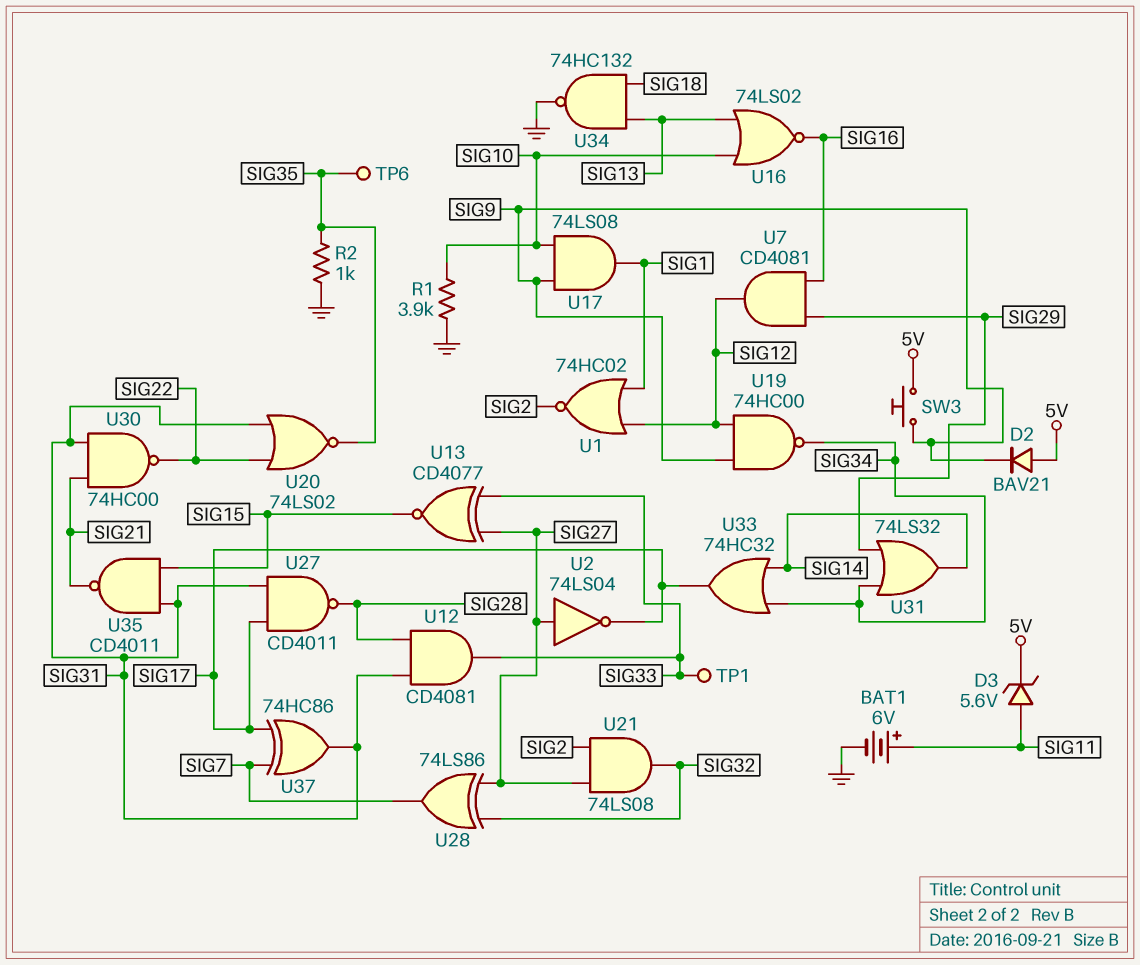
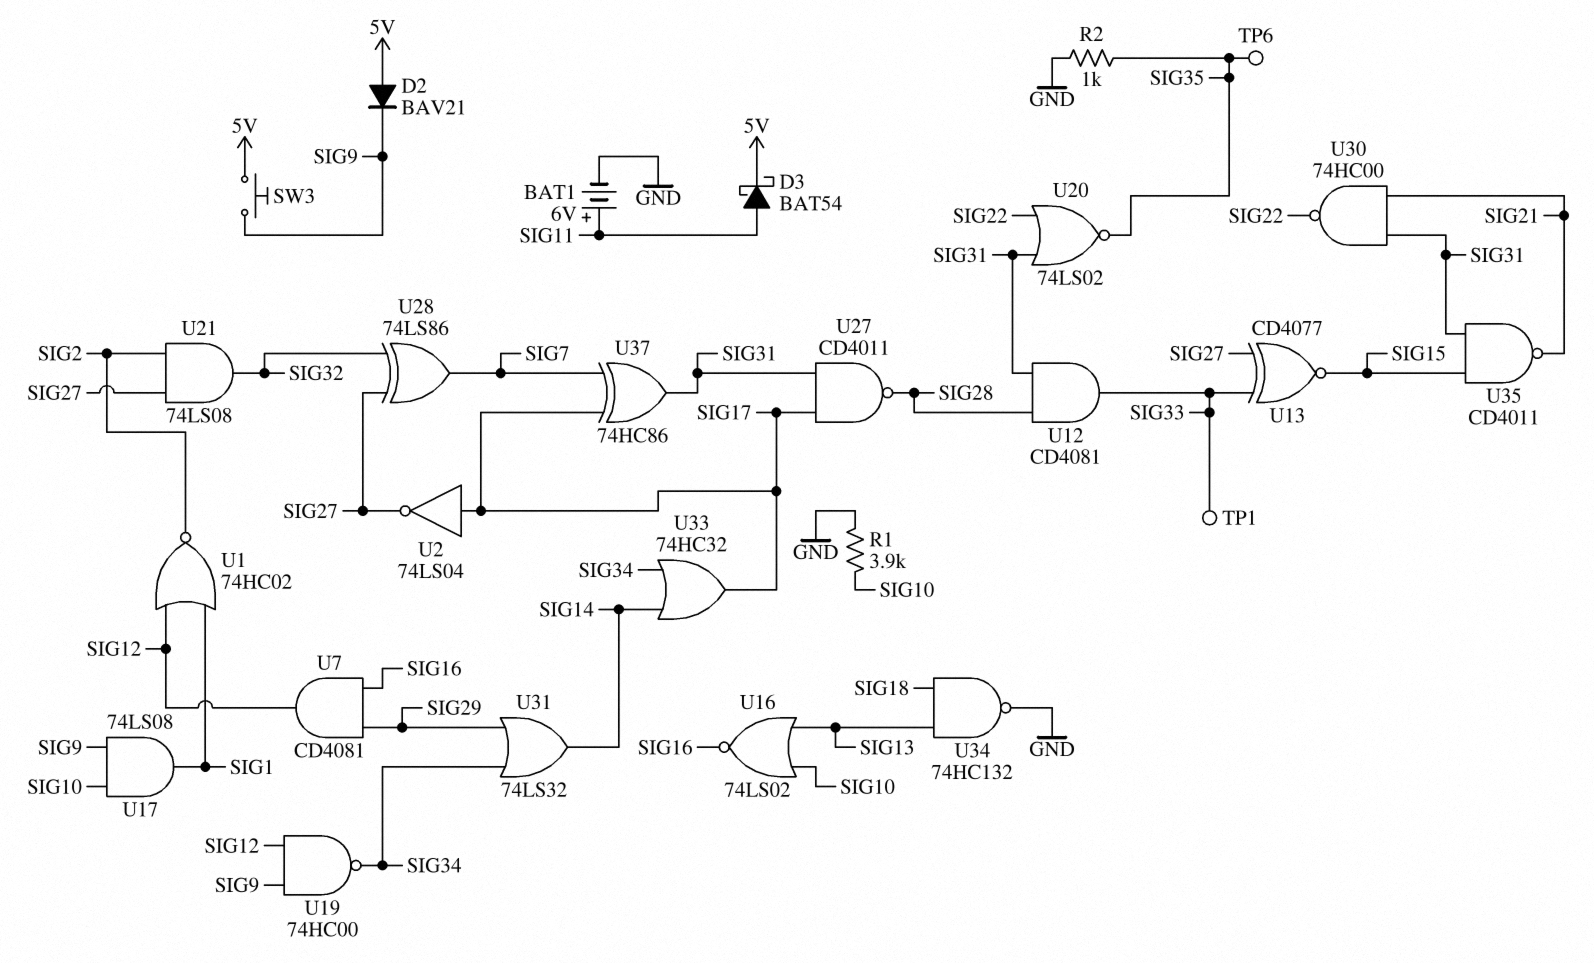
D3: zener 5.6V (A SIG11, K 5V) -> schottky BAT54 (A SIG11, K 5V)
U2: NOT 74LS04 (in SIG27, out SIG17) -> NOT 74LS04 (in SIG17, out SIG27)

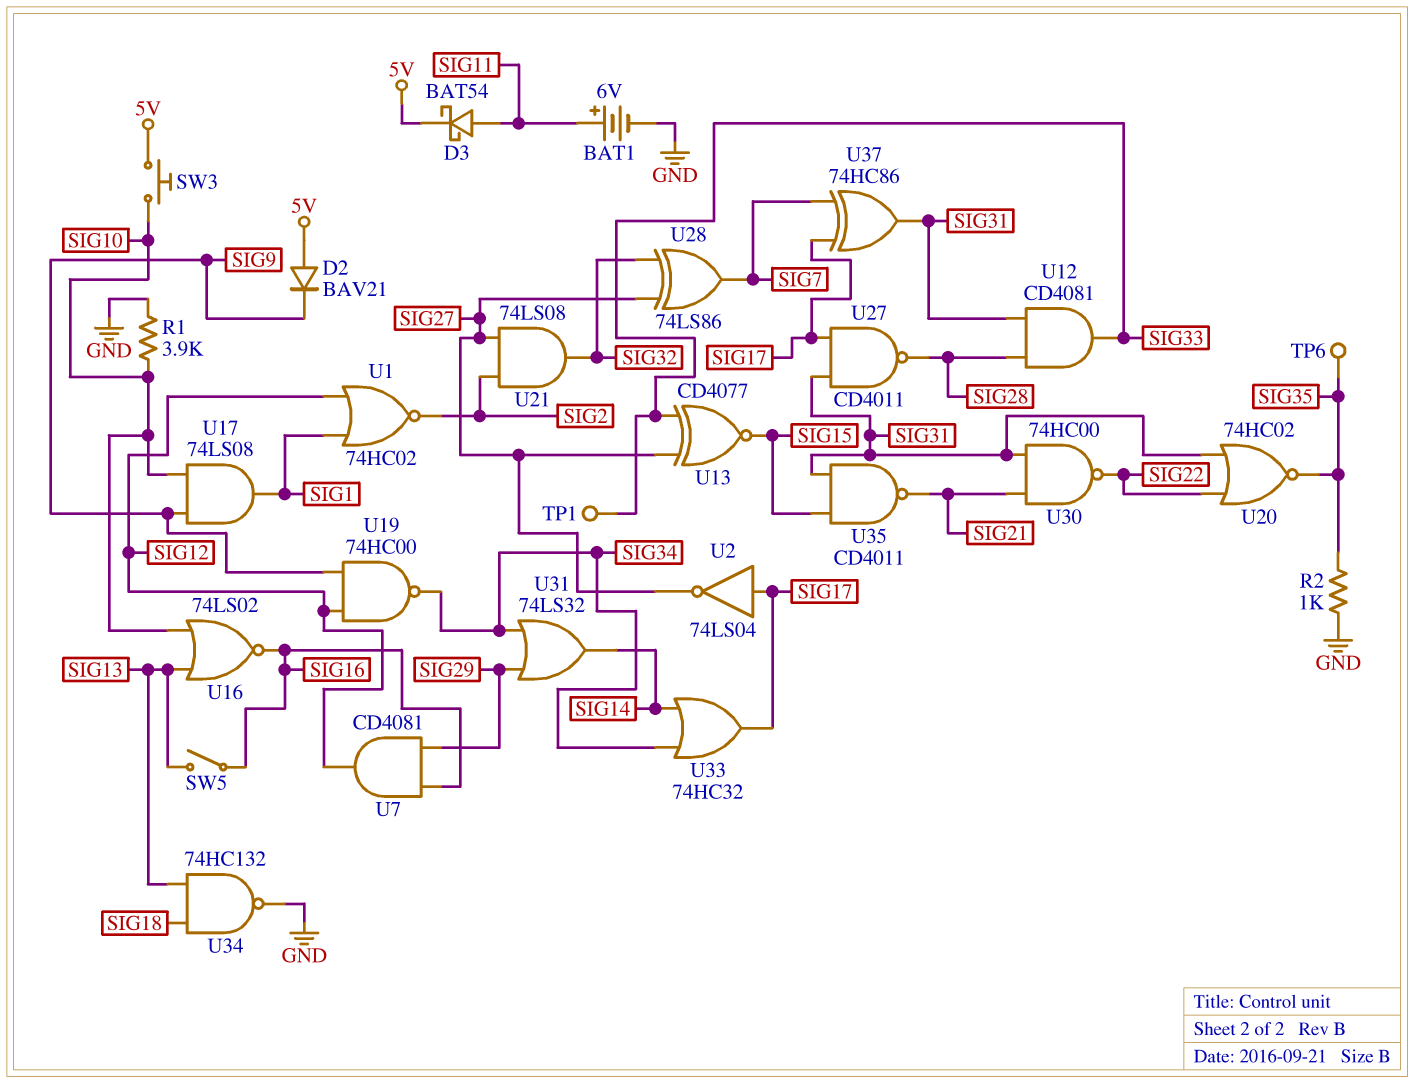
SW3: button (5V, SIG9) -> button (5V, SIG10)
SW5: none -> switch (SIG13, SIG16)
U20: NOR 74LS02 (in SIG22, in SIG31, out SIG35) -> NOR 74HC02 (in SIG22, in SIG31, out SIG35)

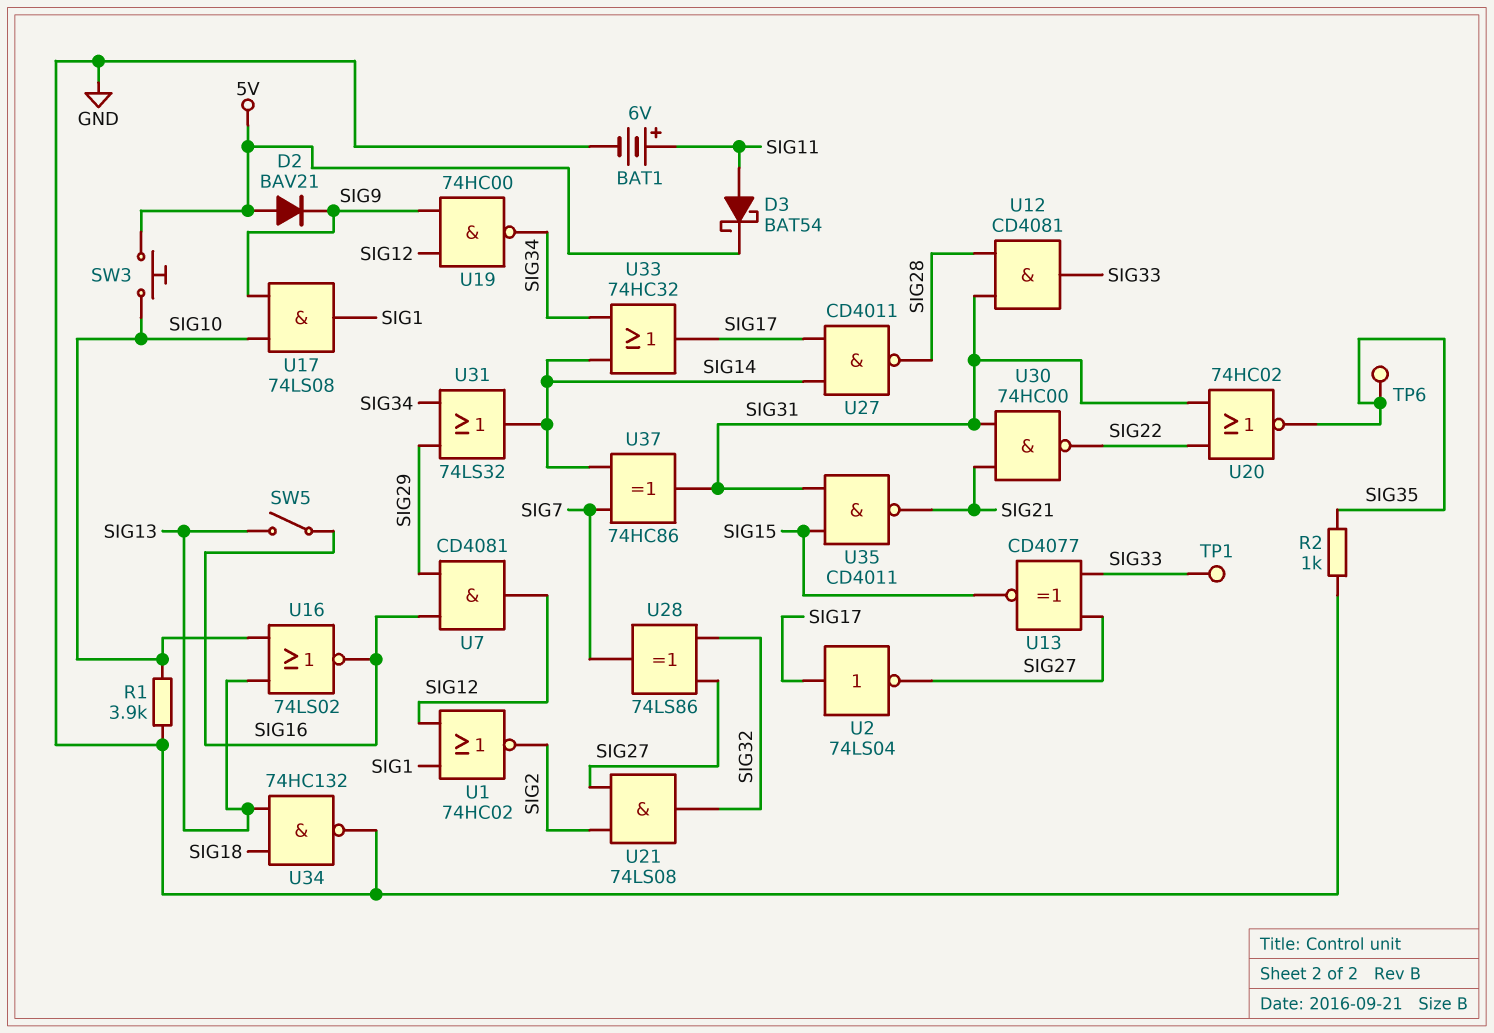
U27: NAND CD4011 (in SIG17, in SIG31, out SIG28) -> NAND CD4011 (in SIG14, in SIG17, out SIG28)
U37: XOR 74HC86 (in SIG7, in SIG17, out SIG31) -> XOR 74HC86 (in SIG7, in SIG14, out SIG31)

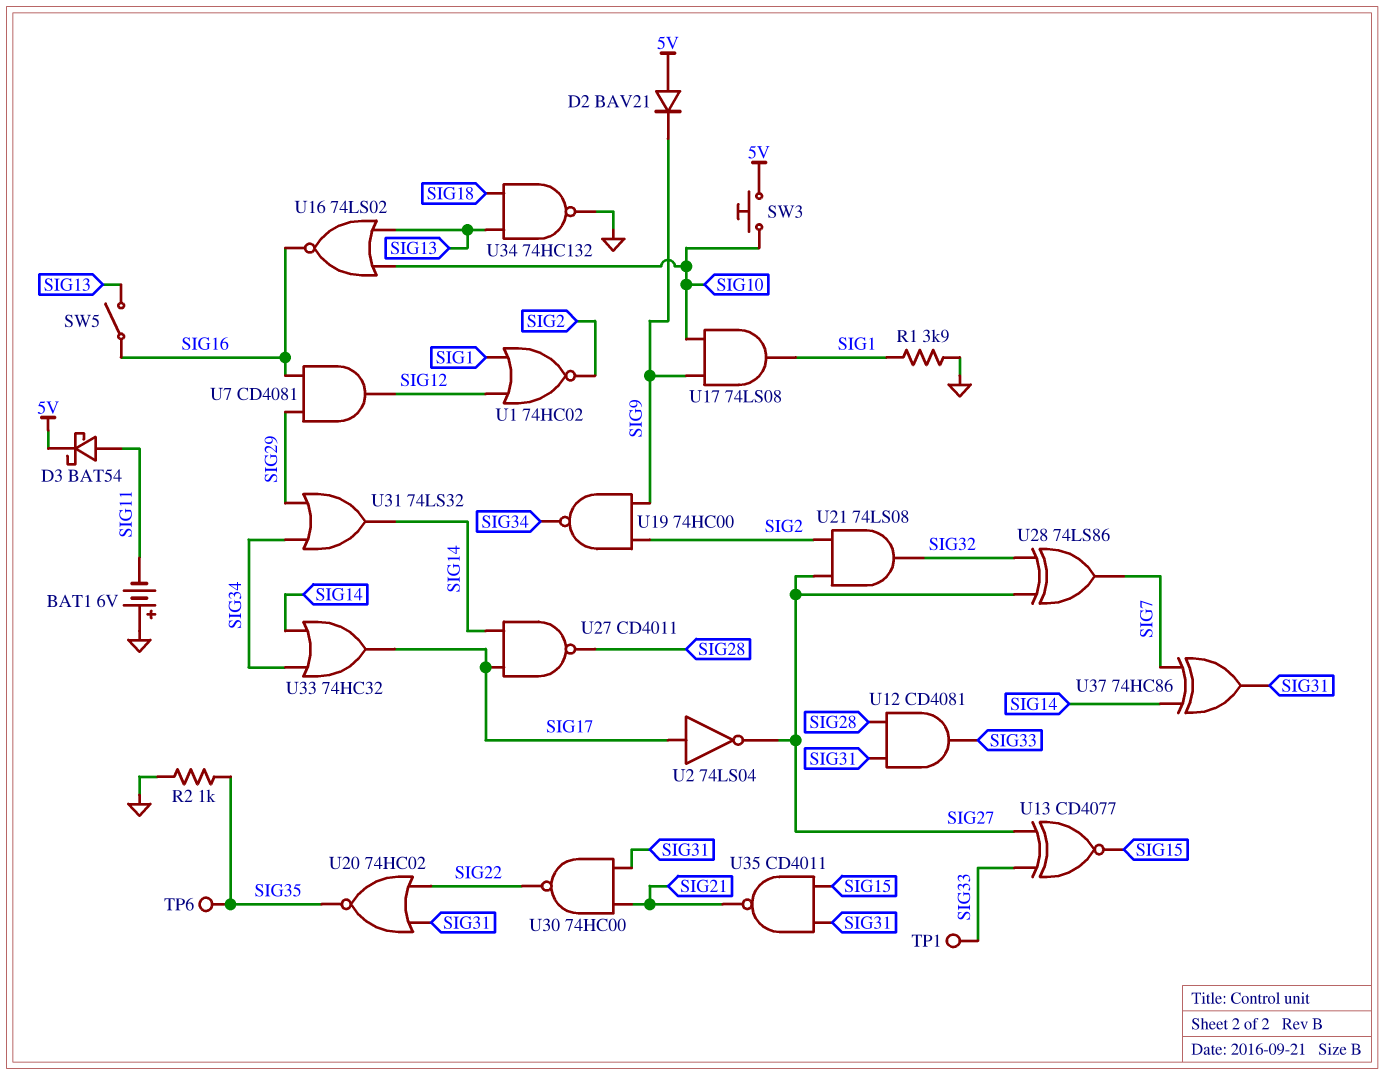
BAT1: 6V (plus SIG11, minus GND) -> 6V (plus GND, minus SIG11)
R1: 3.9k (GND, SIG10) -> 3.9k (GND, SIG1)
U19: NAND 74HC00 (in SIG9, in SIG12, out SIG34) -> NAND 74HC00 (in SIG2, in SIG9, out SIG34)

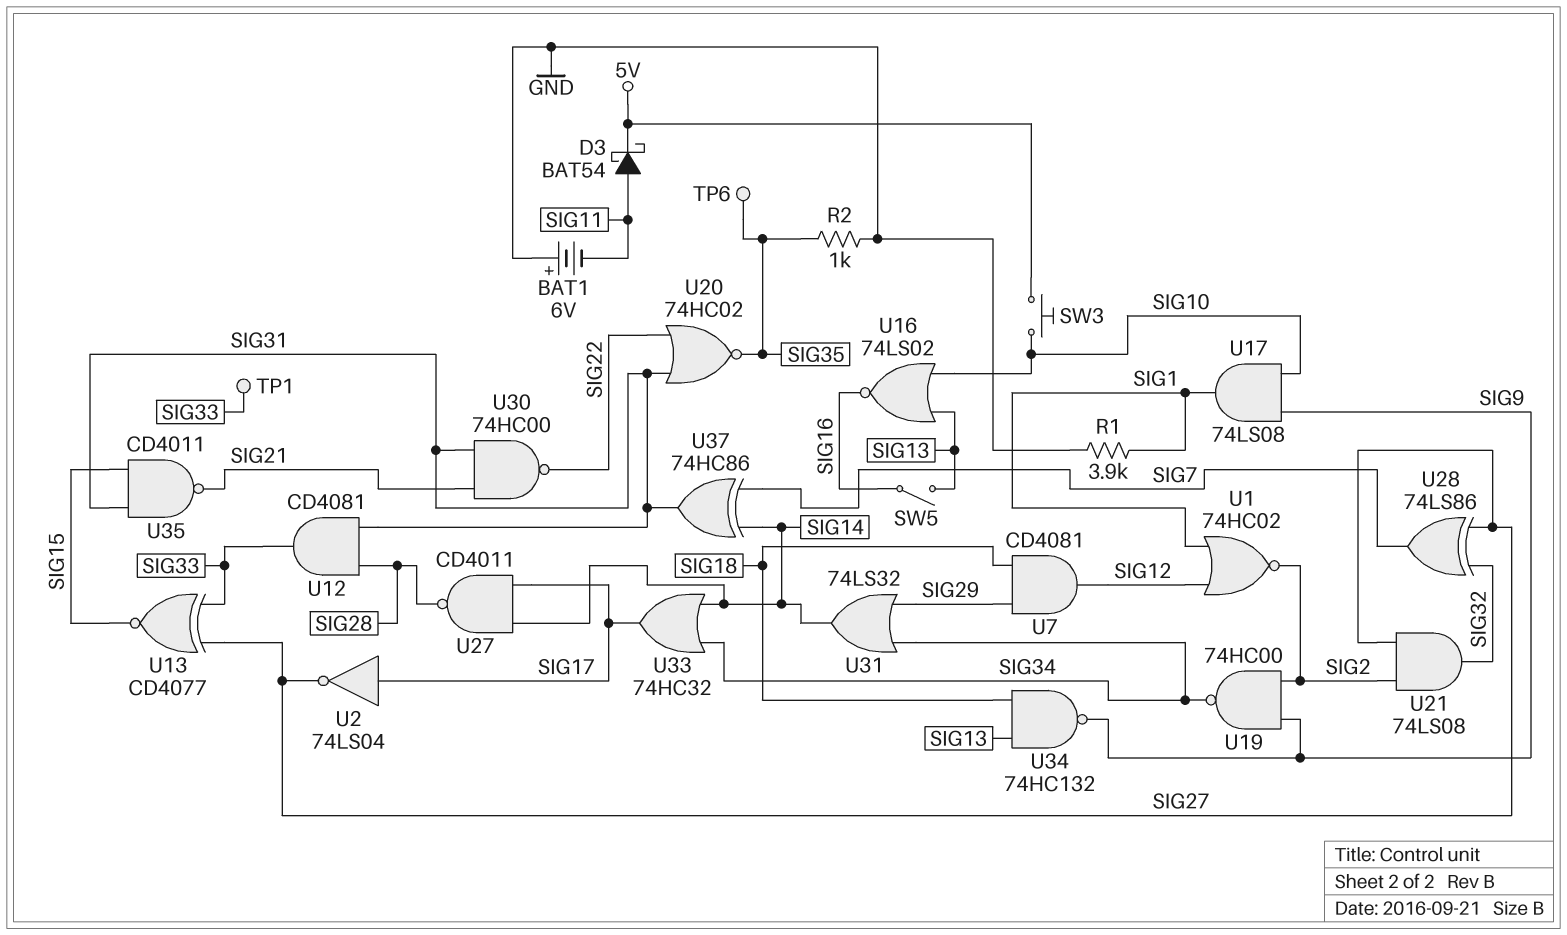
D2: diode BAV21 (A 5V, K SIG9) -> none
U7: AND CD4081 (in SIG16, in SIG29, out SIG12) -> AND CD4081 (in SIG18, in SIG29, out SIG12)
U34: NAND 74HC132 (in SIG13, in SIG18, out GND) -> NAND 74HC132 (in SIG13, in SIG18, out SIG9)

